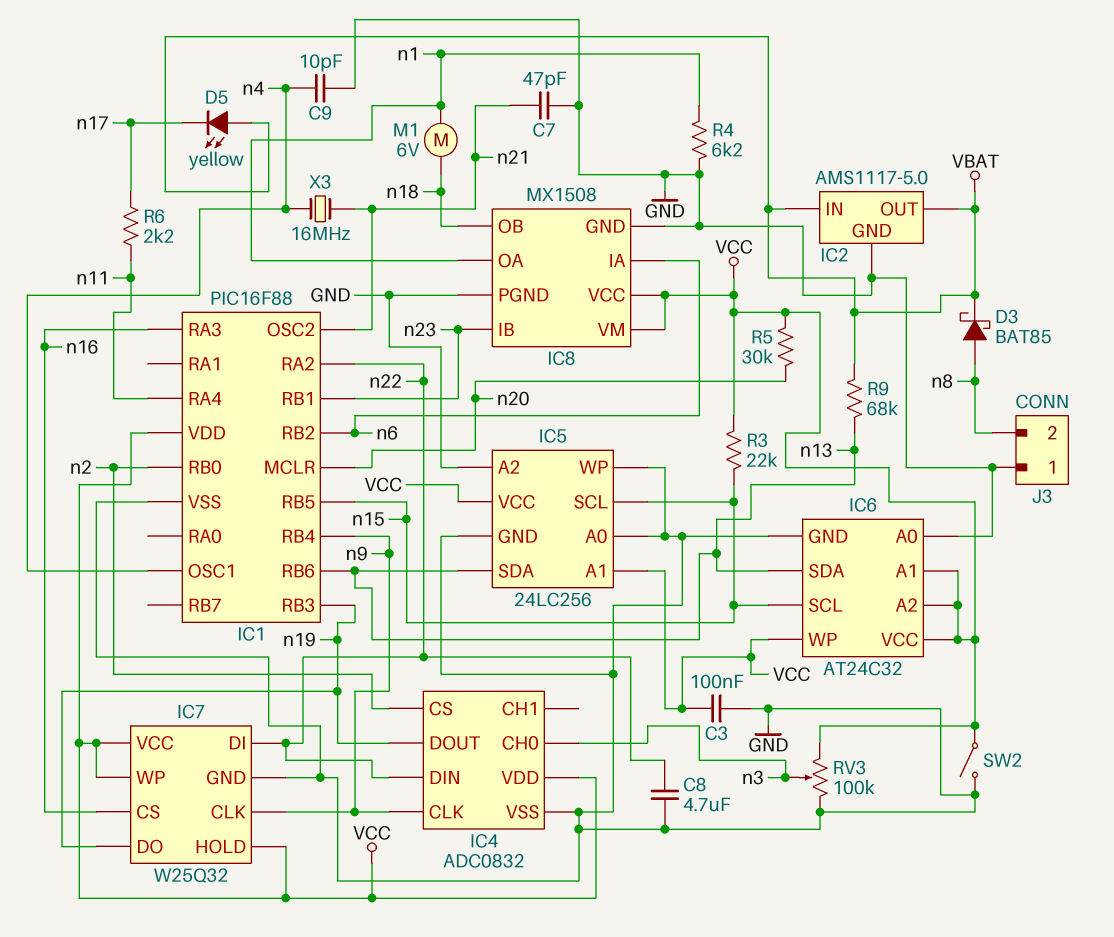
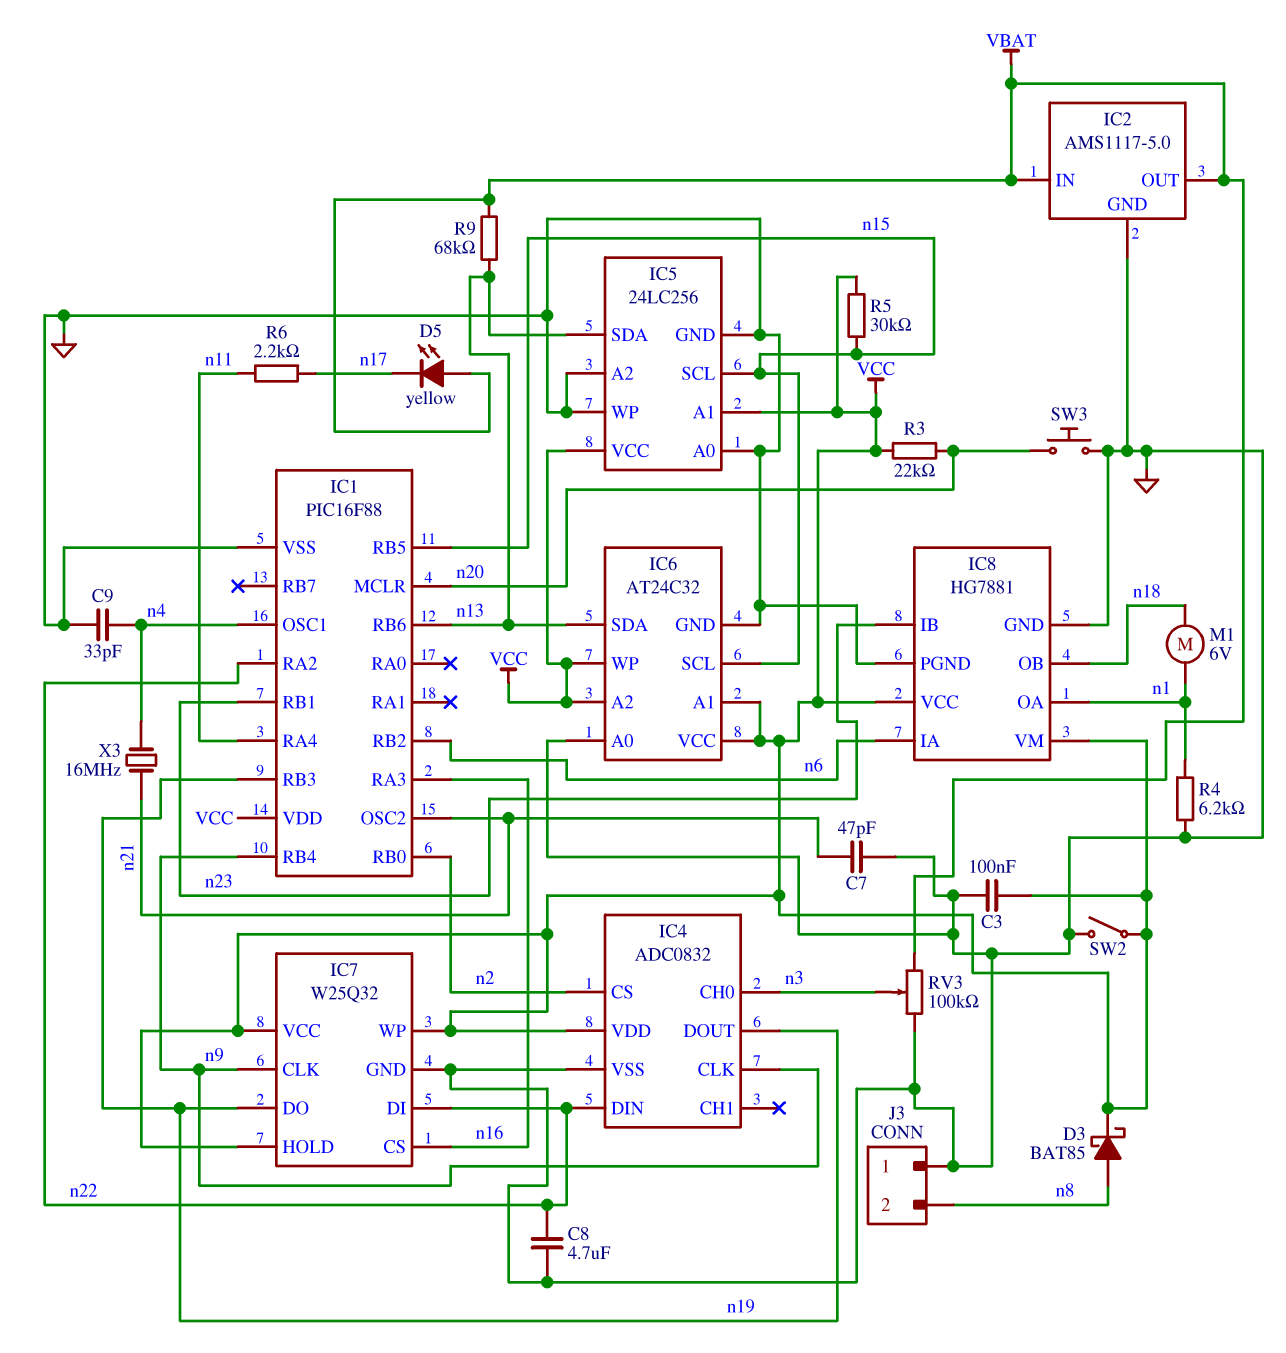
C9: 10pF (GND, n4) -> 33pF (GND, n4)
D3: schottky BAT85 (A n8, K VBAT) -> schottky BAT85 (A n8, K VCC)
IC8: MX1508 -> HG7881
R3: 22k (VCC, n15) -> 22k (VCC, n20)
R5: 30k (VCC, n20) -> 30k (VCC, n15)
RV3: 100k (GND, VCC, wiper n3) -> 100k (GND, VBAT, wiper n3)
SW3: none -> button (GND, n20)

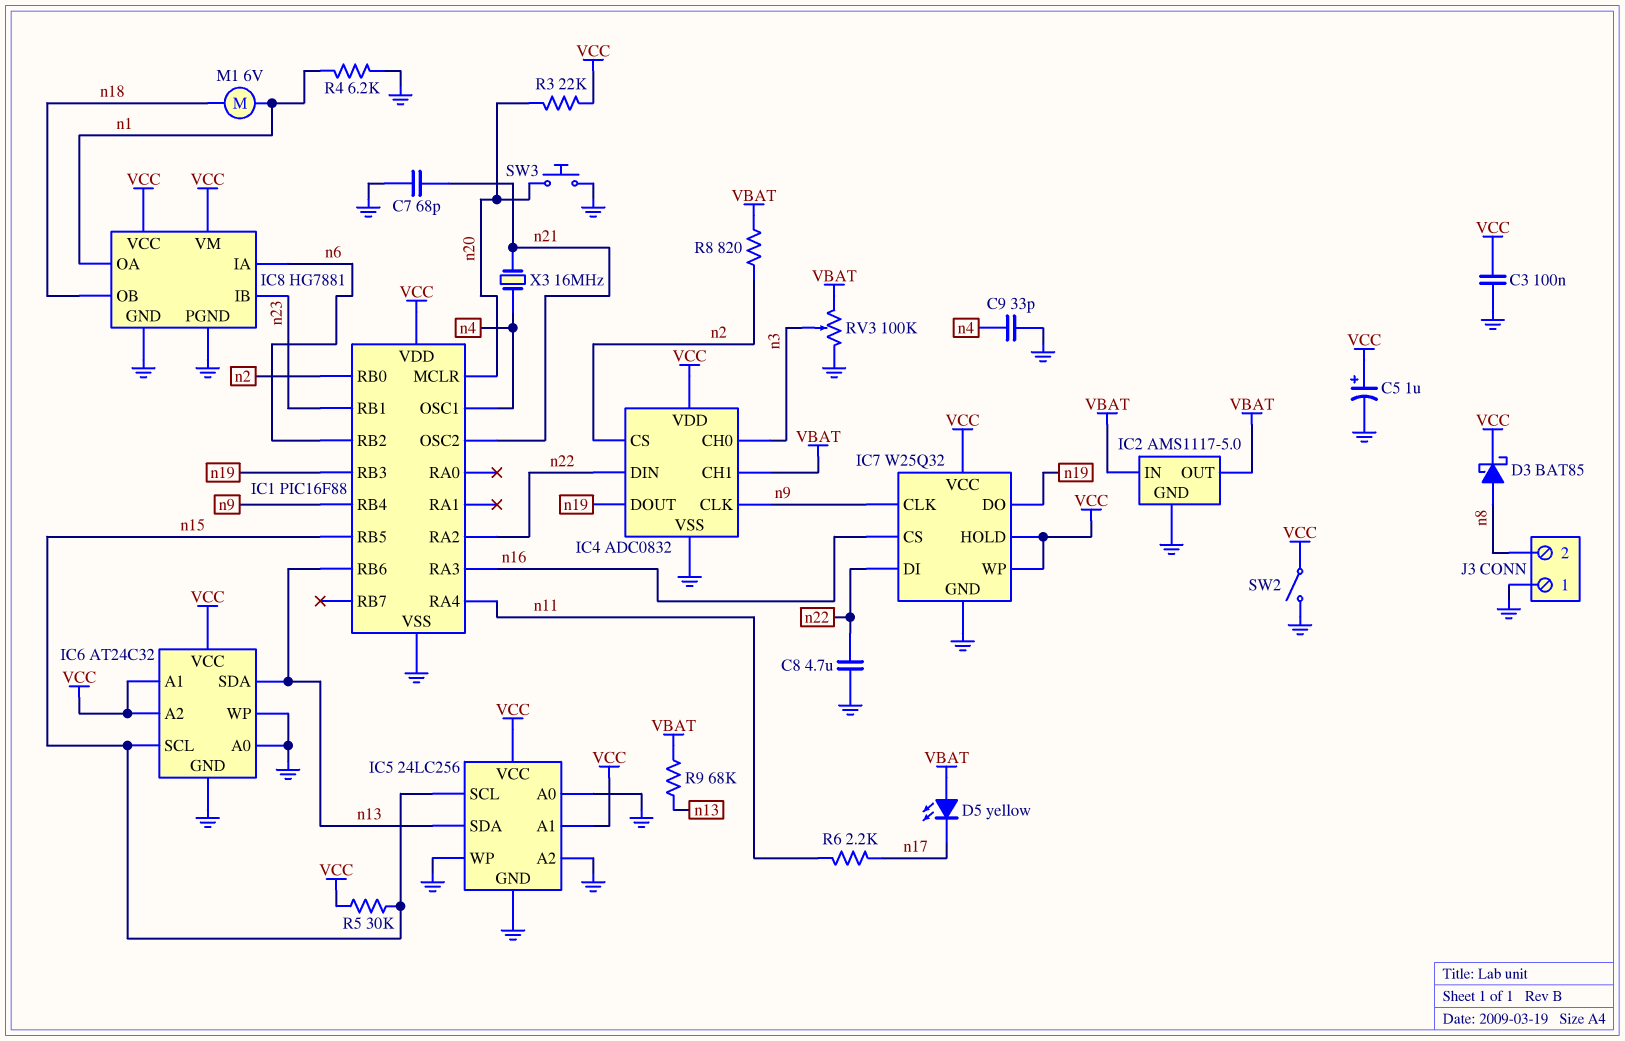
C5: none -> 1uF (plus VCC, minus GND)
C7: 47pF (GND, n21) -> 68pF (GND, n21)
IC4 pin CH1: none -> VBAT
IC6 pin WP: VCC -> GND
R8: none -> 820 (VBAT, n2)

